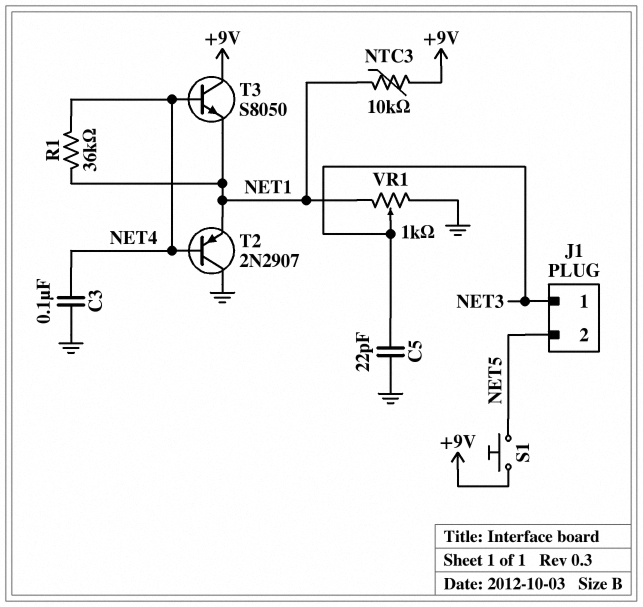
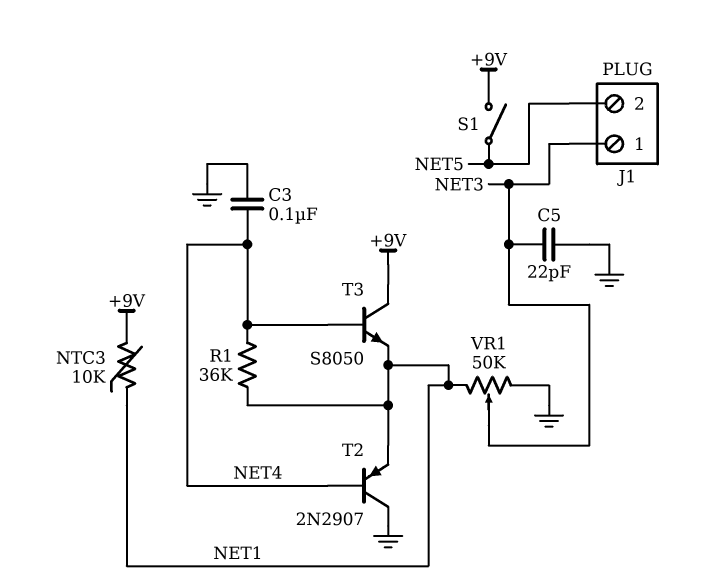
S1: button (+9V, NET5) -> switch (+9V, NET5)
VR1: 1k (GND, NET1, wiper NET3) -> 50k (GND, NET1, wiper NET3)

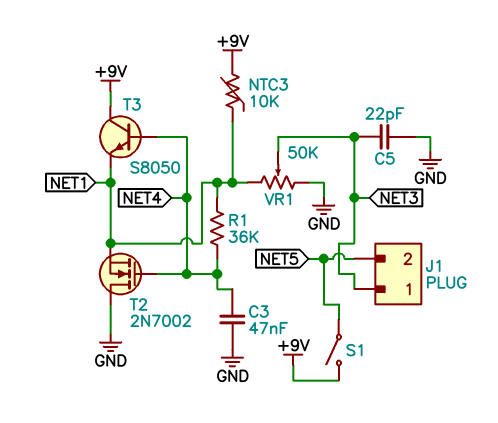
C3: 100nF (GND, NET4) -> 47nF (GND, NET4)
T2: PNP 2N2907 (B NET4, C GND, E NET1) -> NMOS 2N7002 (G NET4, D GND, S NET1)

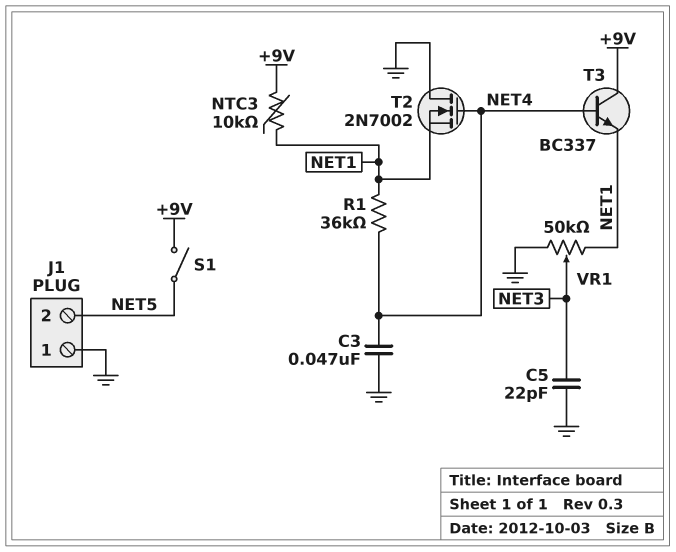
J1 pin 1: NET3 -> GND
T3: NPN S8050 (B NET4, C +9V, E NET1) -> NPN BC337 (B NET4, C +9V, E NET1)

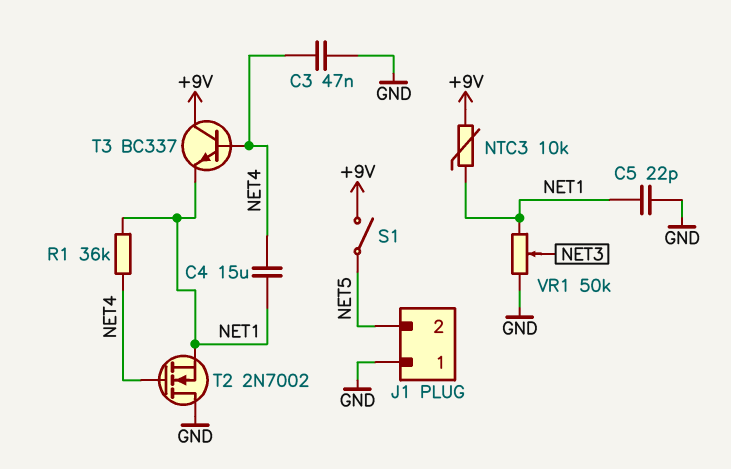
C4: none -> 15uF (NET1, NET4)
C5: 22pF (GND, NET3) -> 22pF (GND, NET1)

